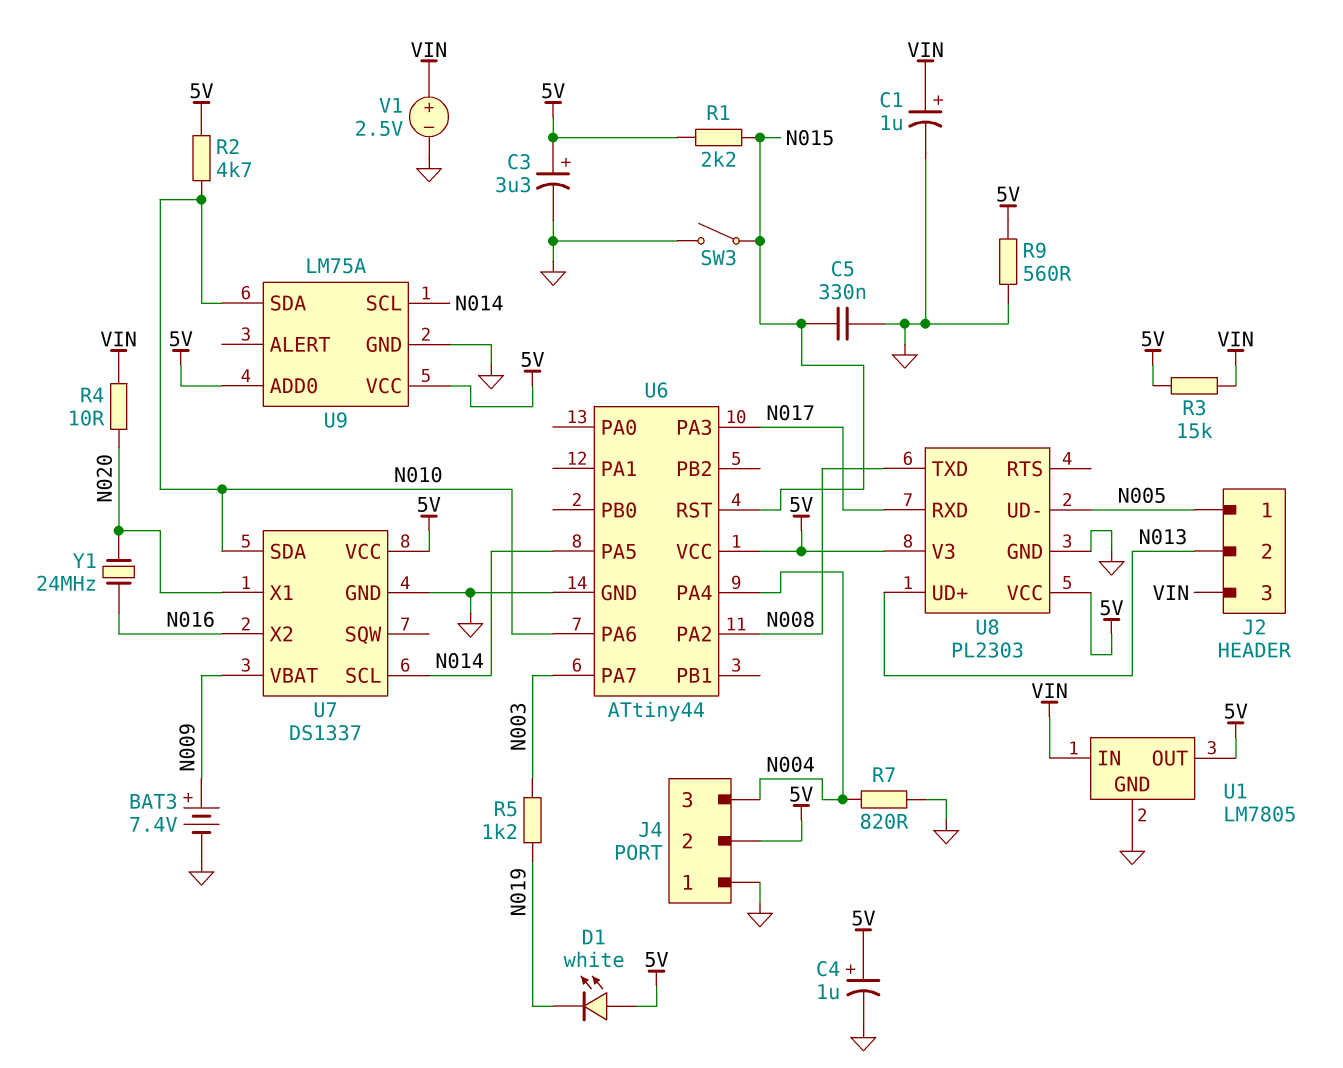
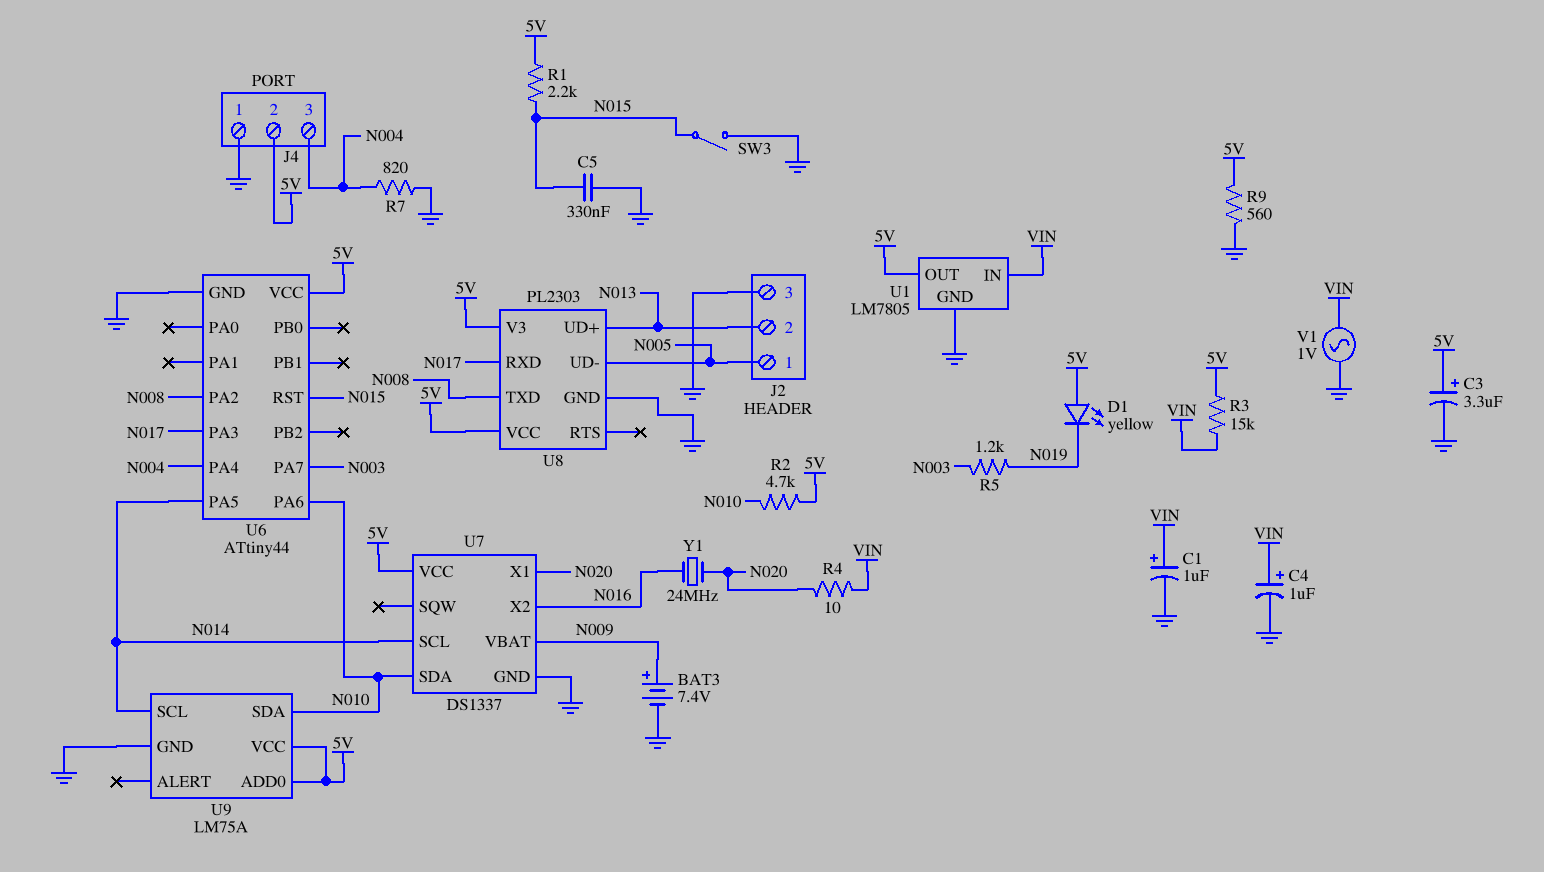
C4: 1uF (plus 5V, minus GND) -> 1uF (plus VIN, minus GND)
D1: LED white (A 5V, K N019) -> LED yellow (A 5V, K N019)
J2 pin 3: VIN -> GND
V1: 2.5V (plus VIN, minus GND) -> AC 1V (GND, VIN)

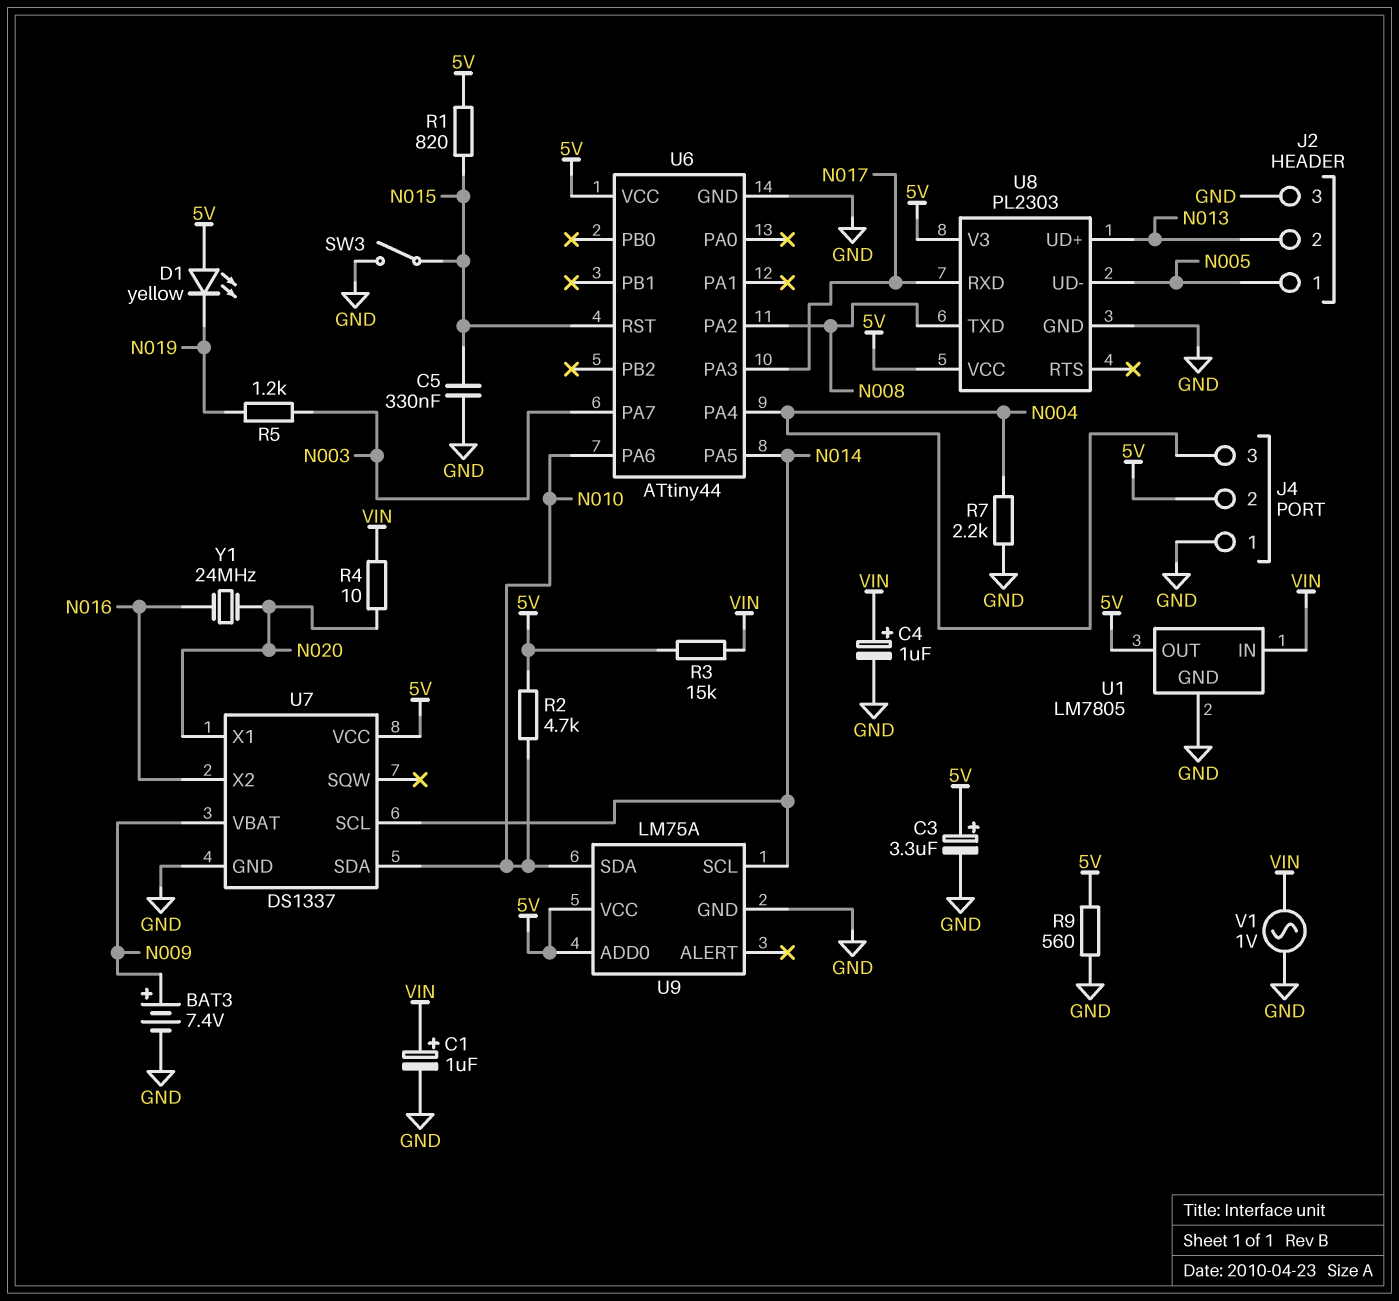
R1: 2.2k (5V, N015) -> 820 (5V, N015)
R7: 820 (GND, N004) -> 2.2k (GND, N004)

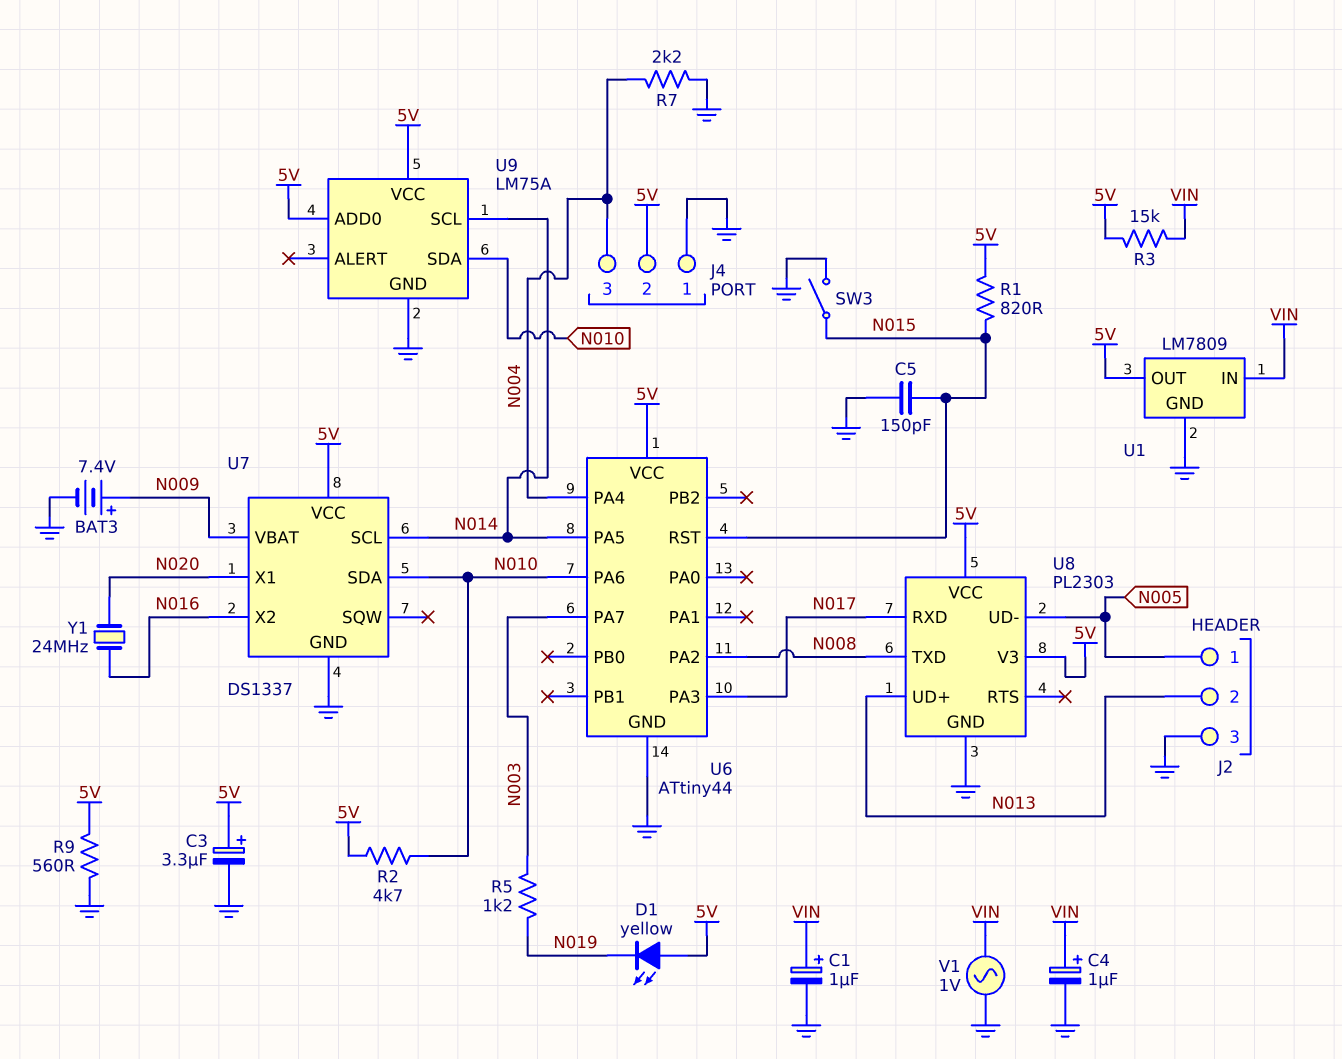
C5: 330nF (GND, N015) -> 150pF (GND, N015)
R4: 10 (N020, VIN) -> none
U1: LM7805 -> LM7809

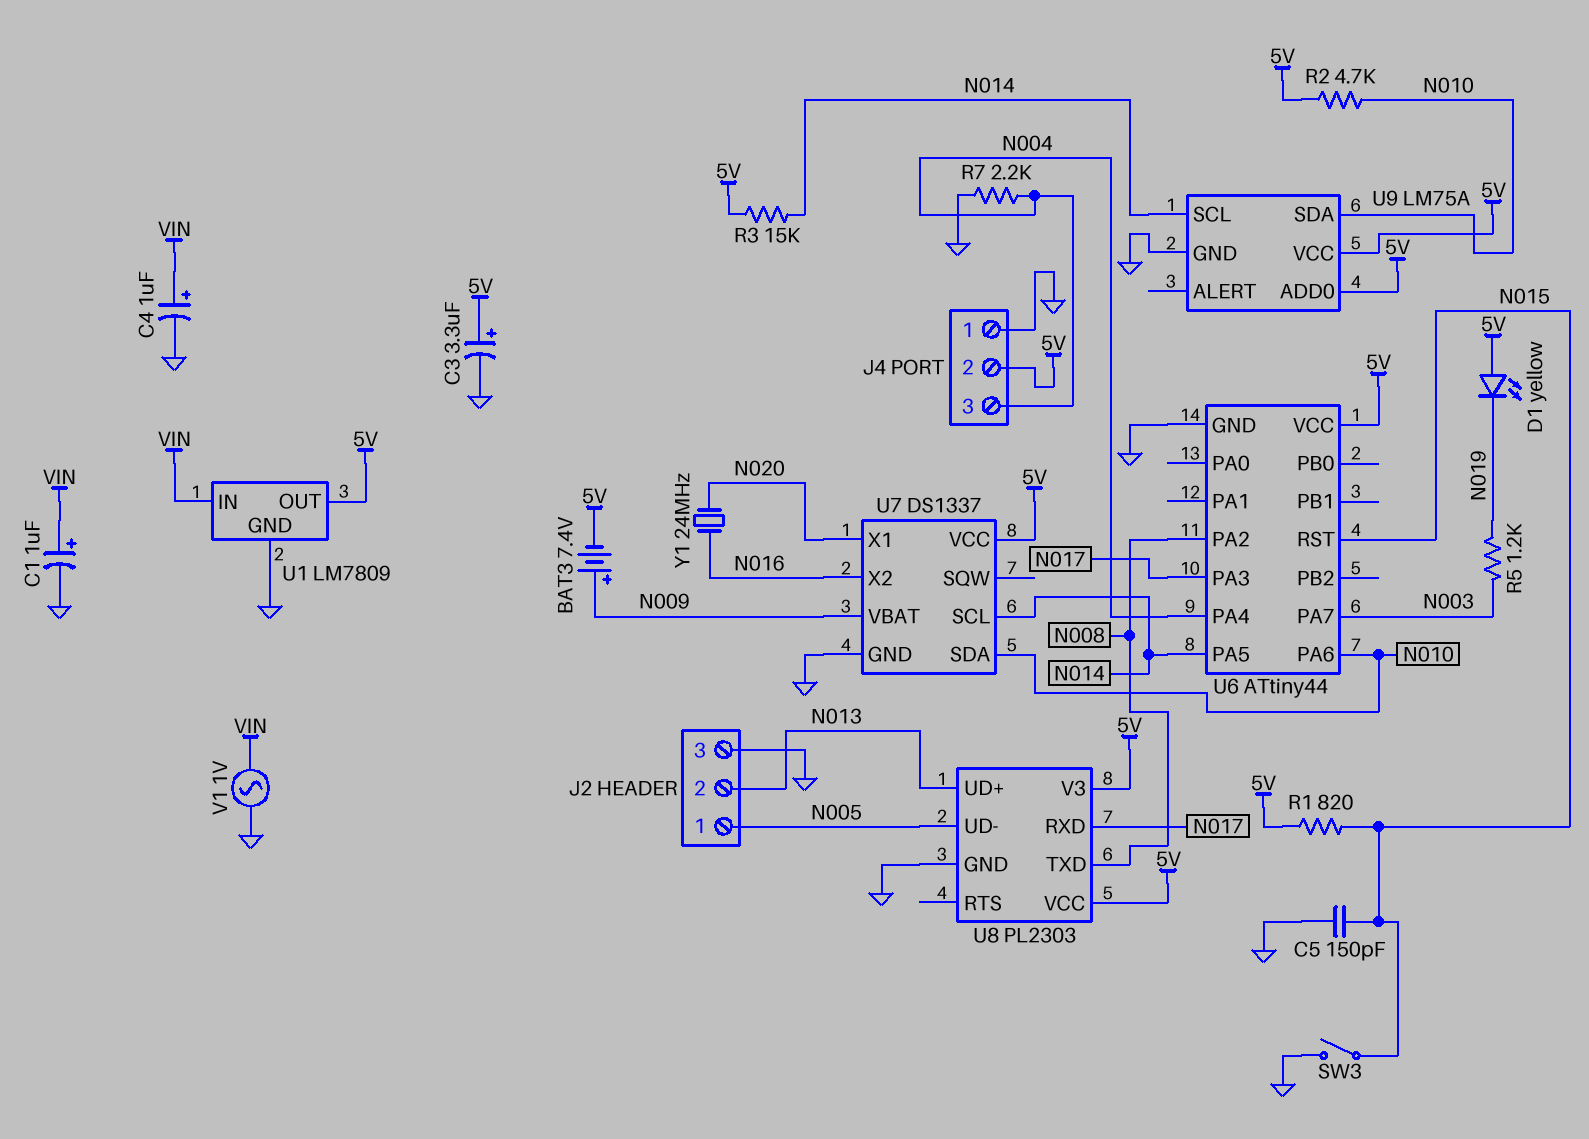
BAT3: 7.4V (plus N009, minus GND) -> 7.4V (plus N009, minus 5V)
R3: 15k (5V, VIN) -> 15k (5V, N014)
R9: 560 (5V, GND) -> none

